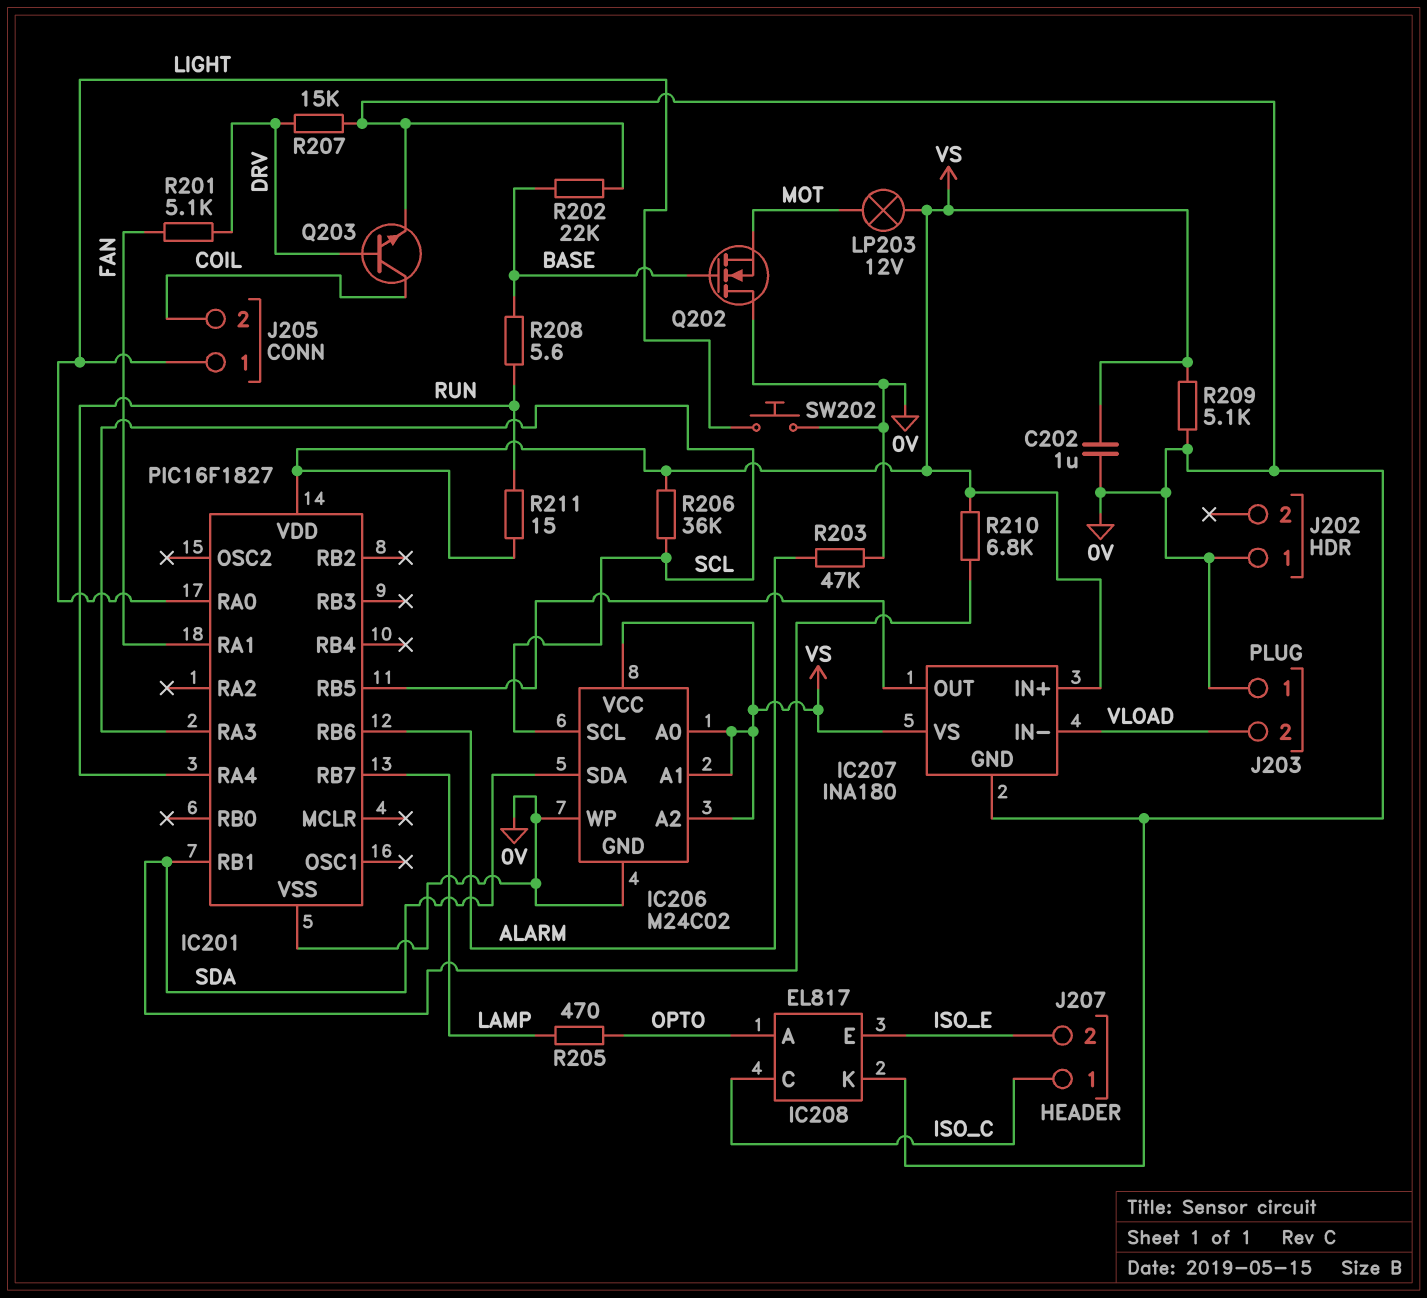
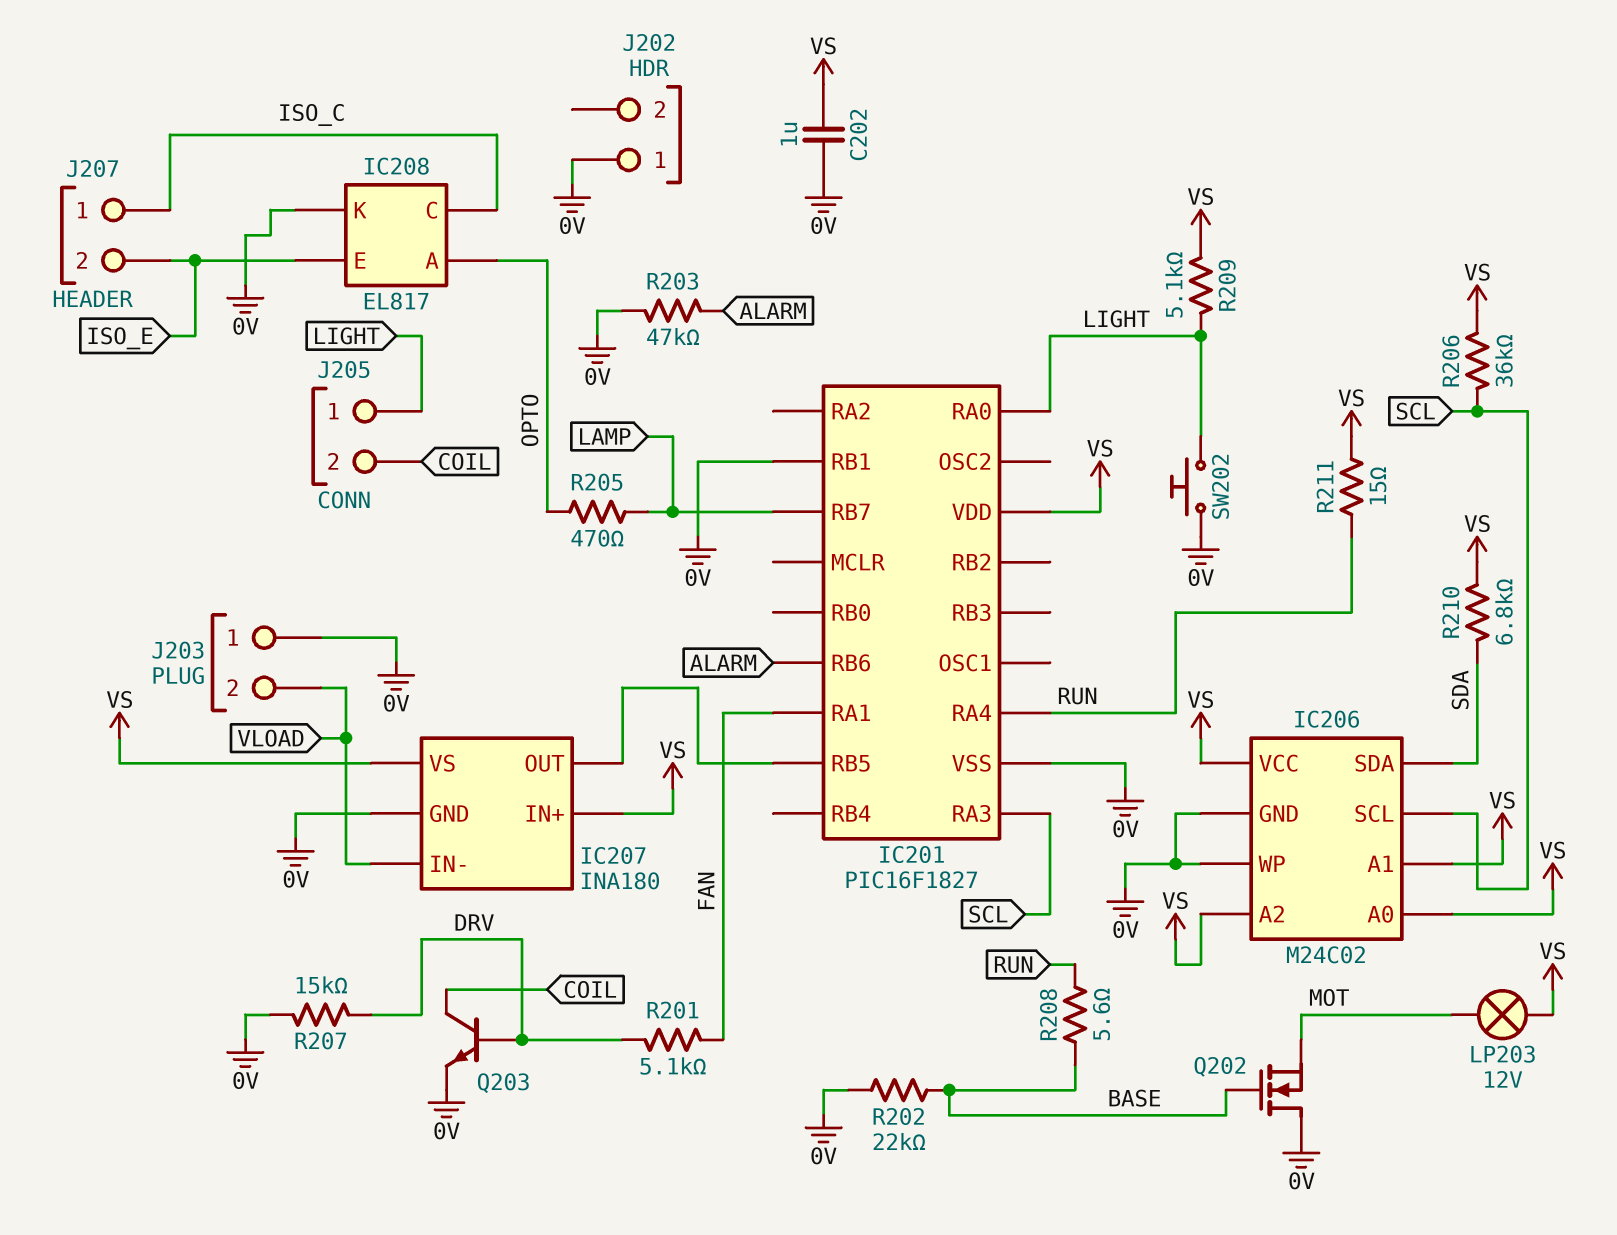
IC201 pin RB1: SDA -> 0V
R209: 5.1k (0V, VS) -> 5.1k (LIGHT, VS)

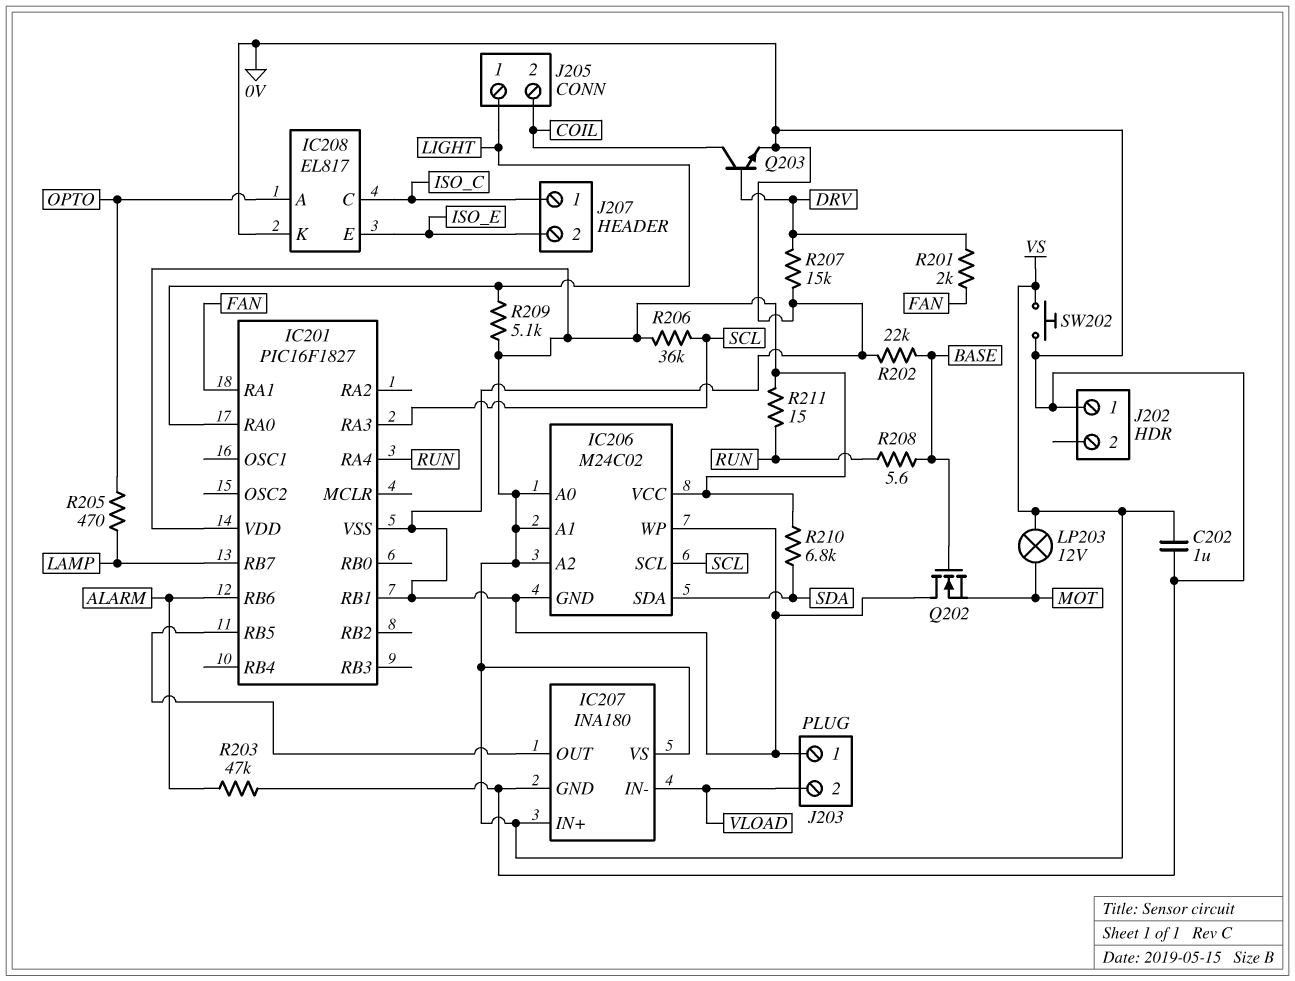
R201: 5.1k (DRV, FAN) -> 2k (DRV, FAN)
SW202: button (0V, LIGHT) -> button (0V, VS)

